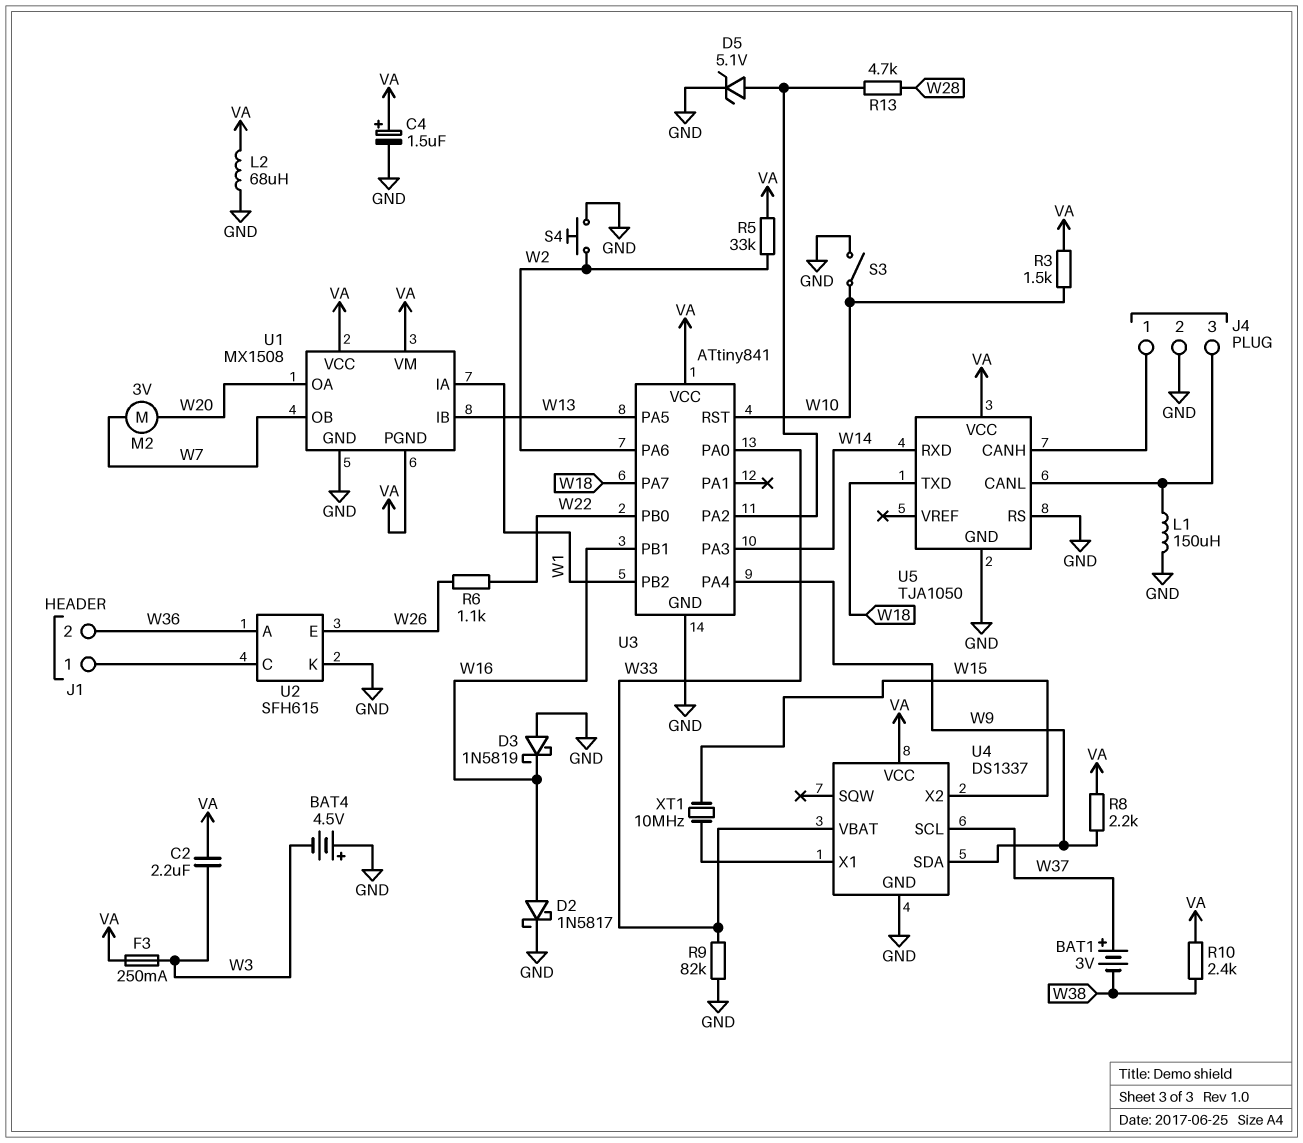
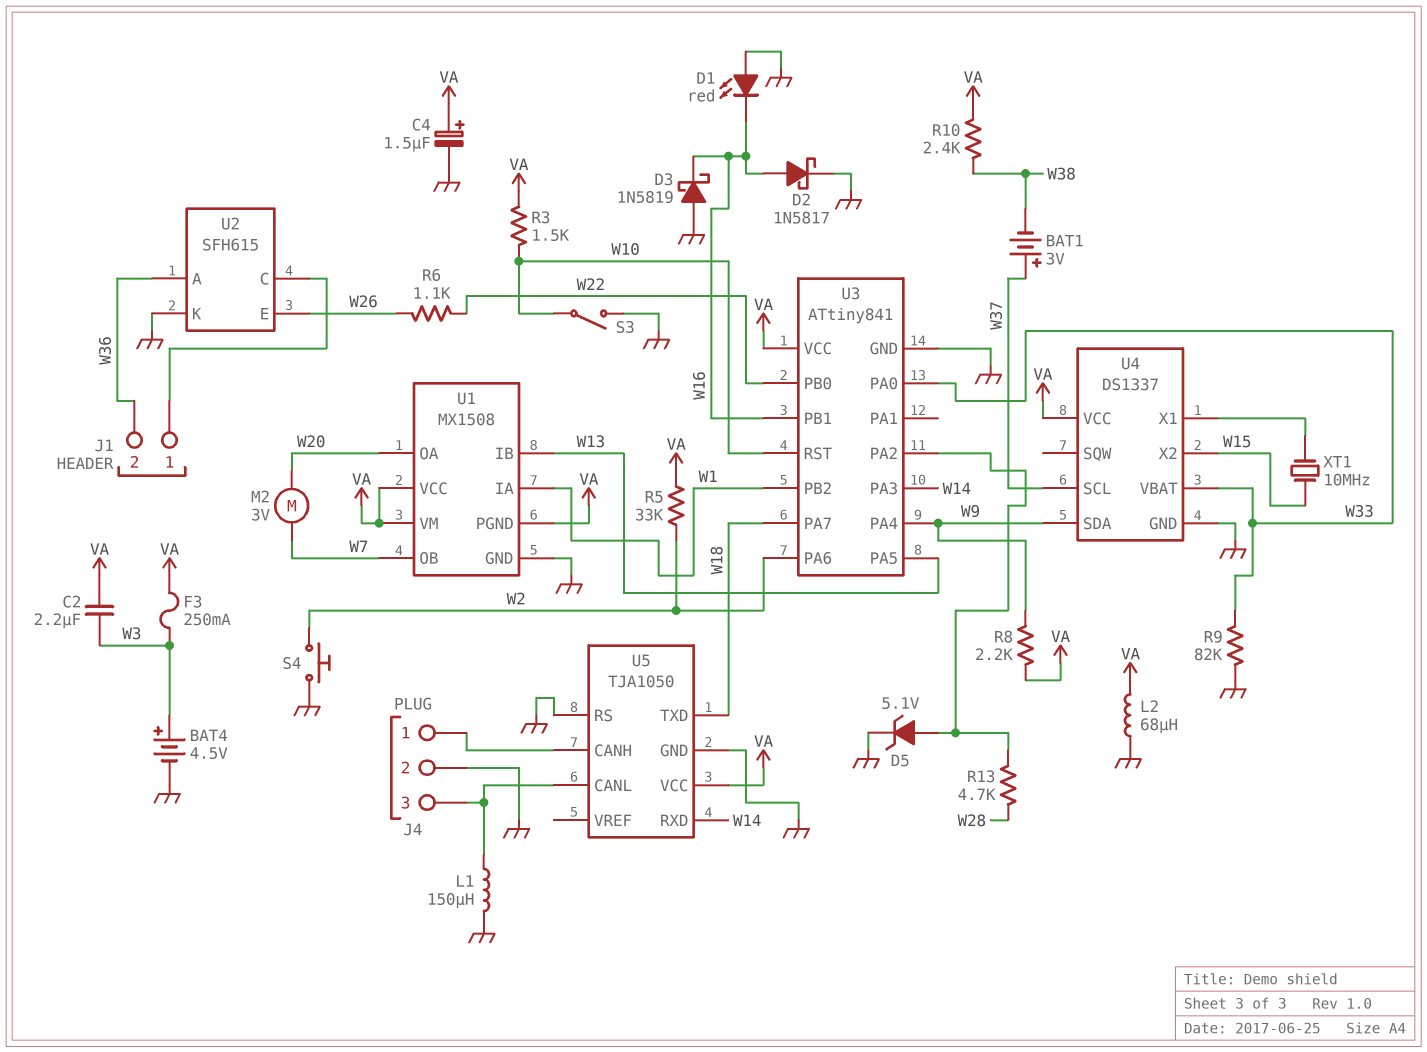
BAT4: 4.5V (plus GND, minus W3) -> 4.5V (plus W3, minus GND)
D1: none -> LED red (A GND, K W16)

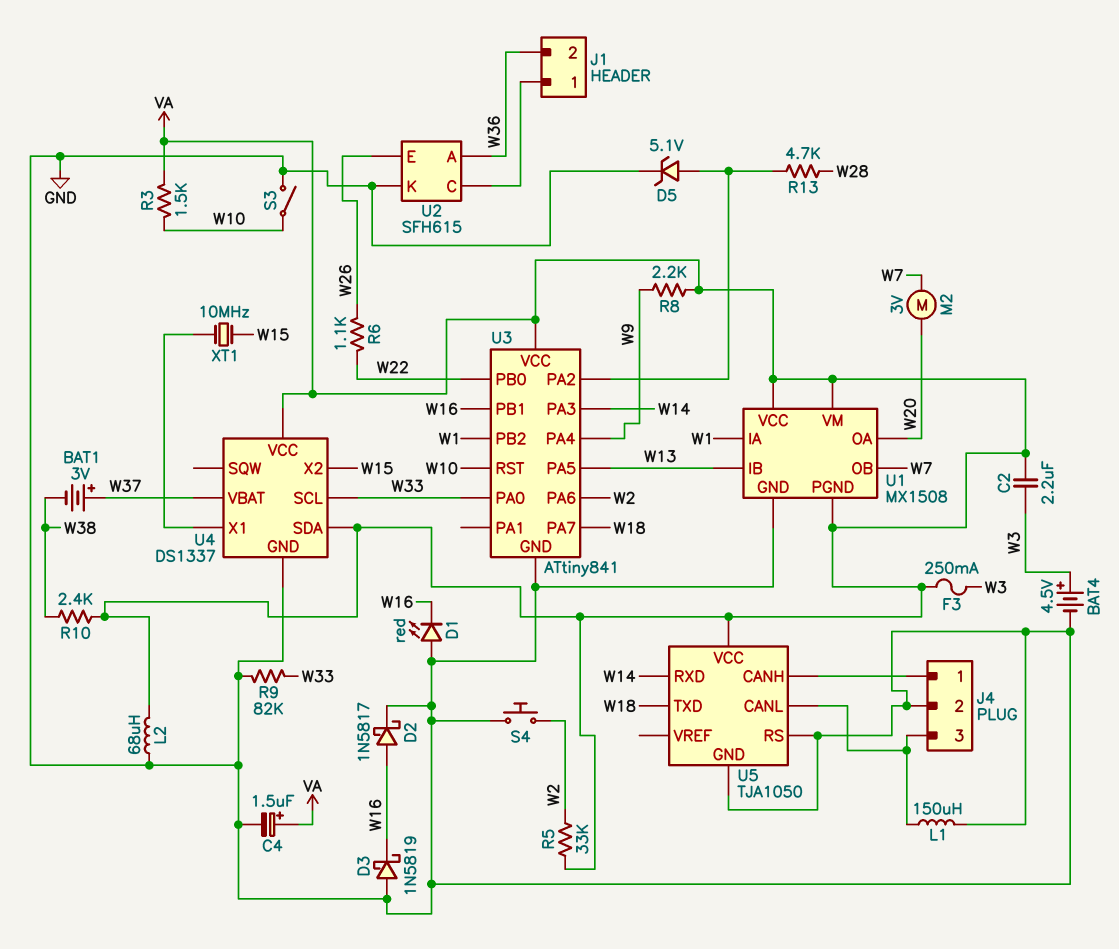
U4 pin SCL: W37 -> W33
U4 pin SDA: W9 -> VA
U4 pin VBAT: W33 -> W37

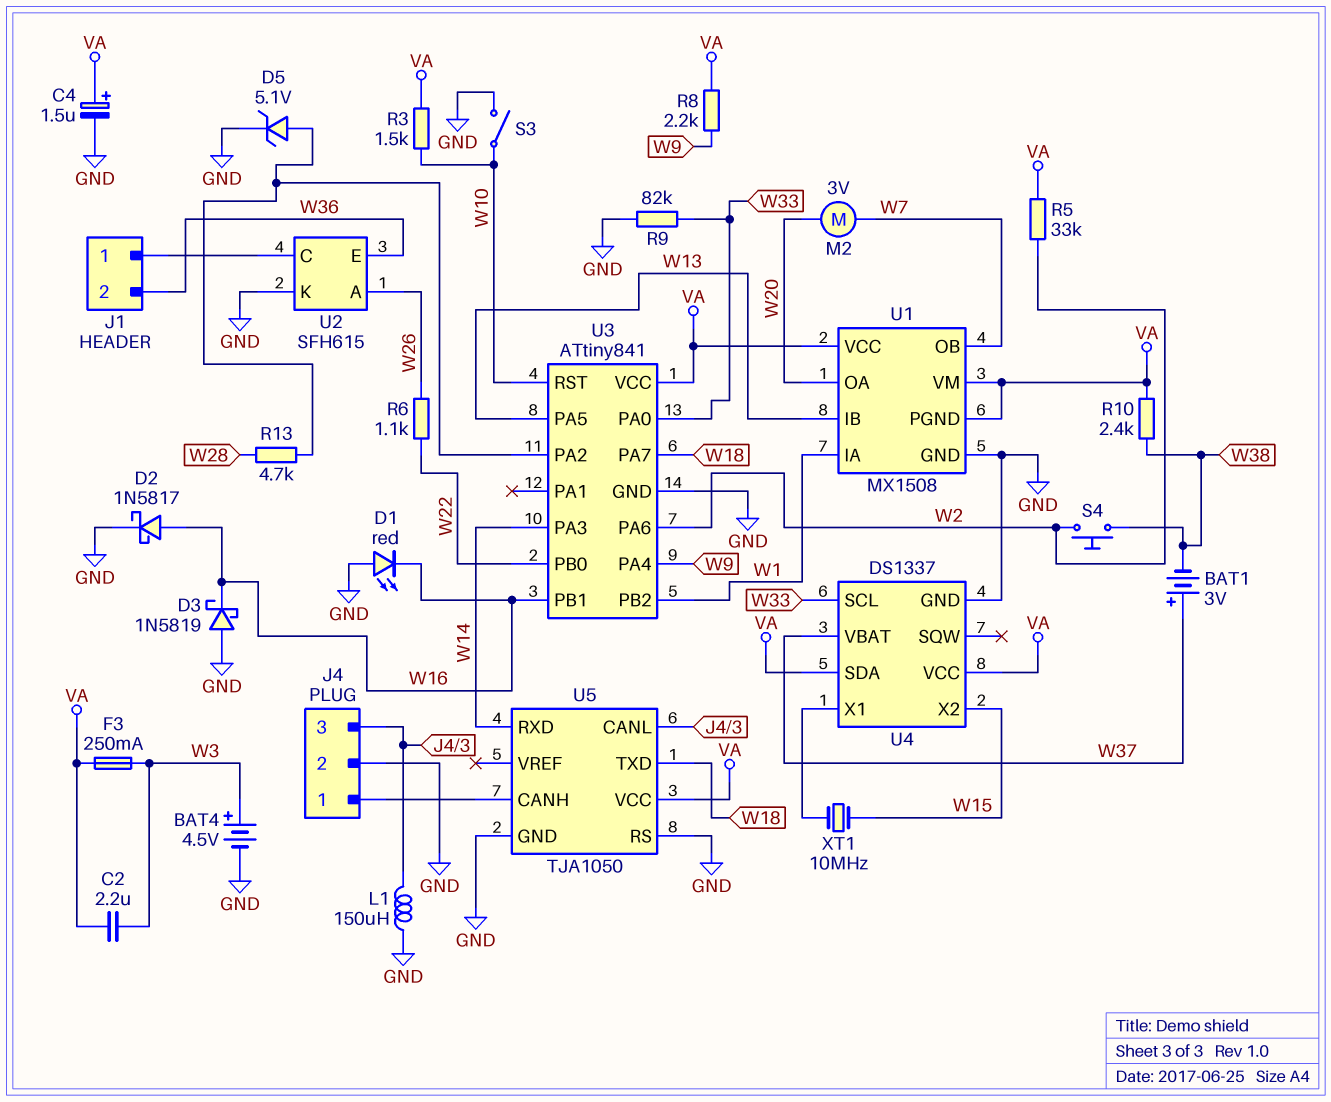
L2: 68uH (GND, VA) -> none
S4: button (GND, W2) -> button (W2, W38)
U2 pin A: W36 -> W26
U2 pin E: W26 -> W36

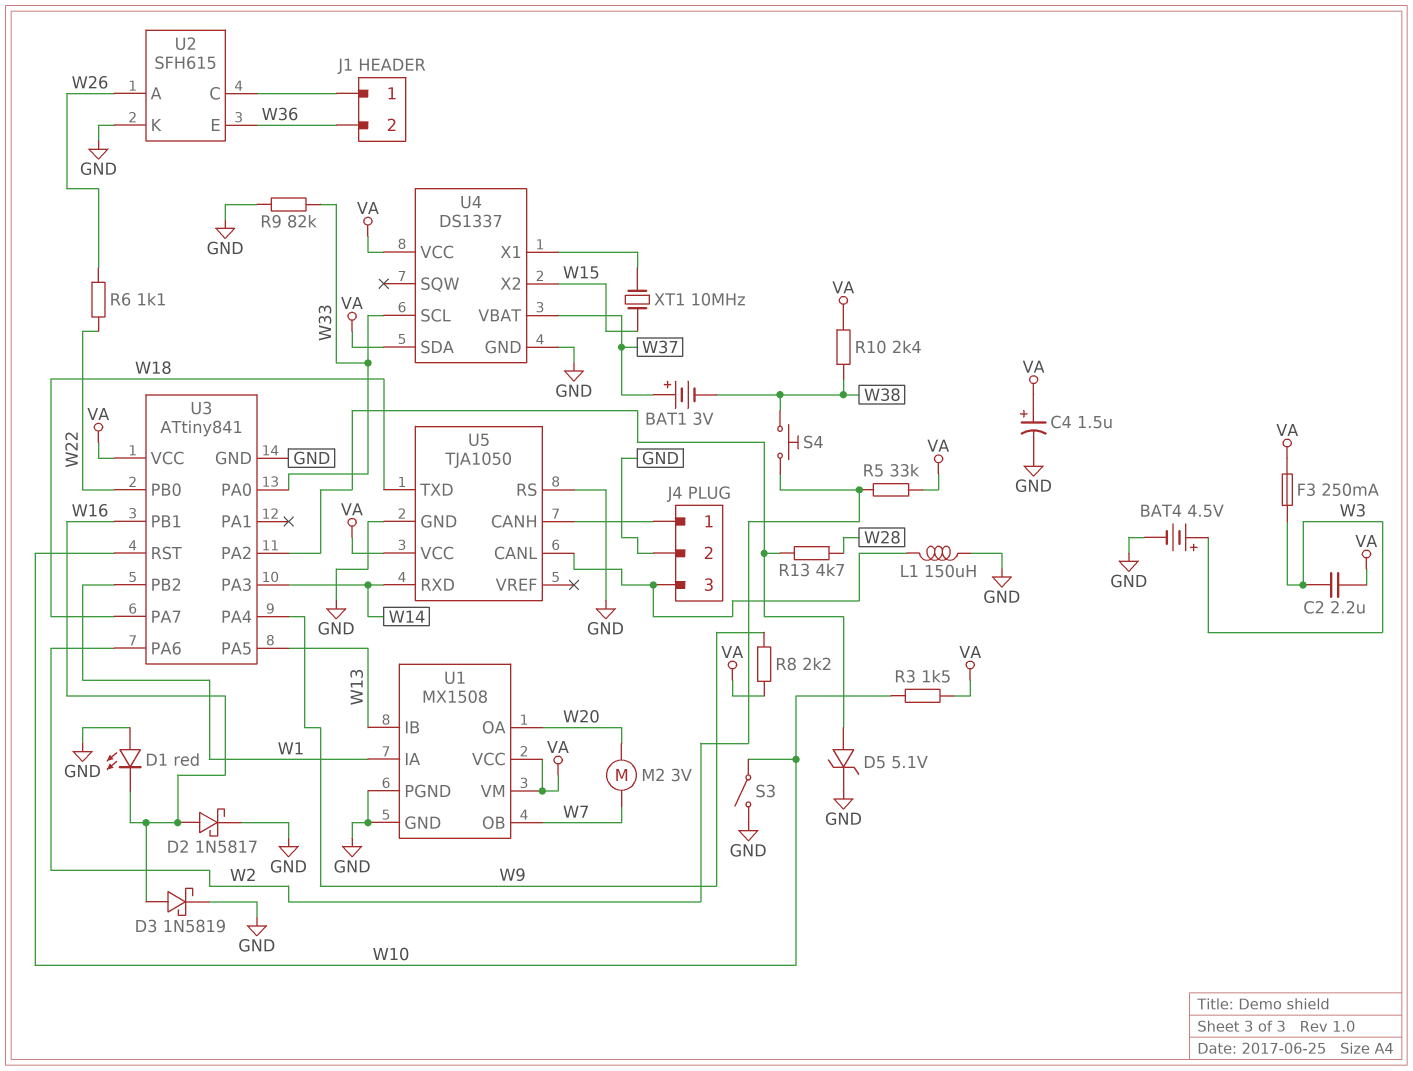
D3: schottky 1N5819 (A GND, K W16) -> schottky 1N5819 (A W16, K GND)
U1 pin PGND: VA -> GND

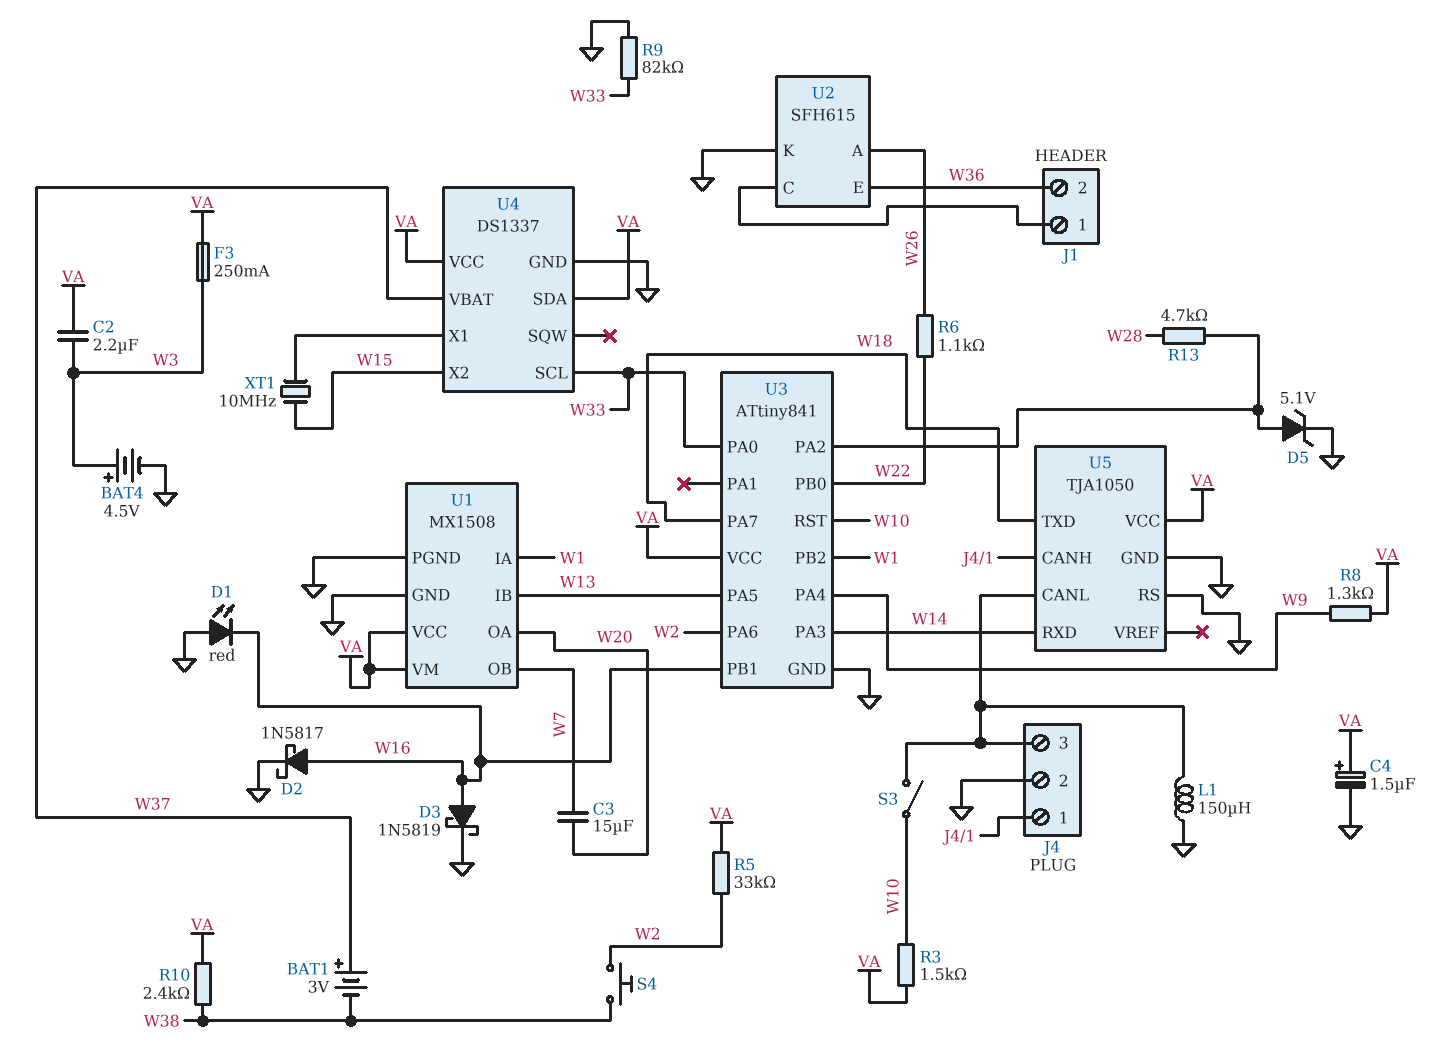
C3: none -> 15uF (W7, W20)
M2: motor 3V (W7, W20) -> none
R8: 2.2k (VA, W9) -> 1.3k (VA, W9)
S3: switch (GND, W10) -> switch (J4/3, W10)

